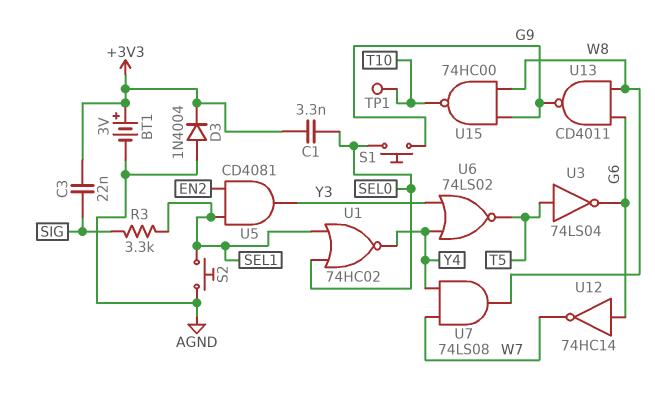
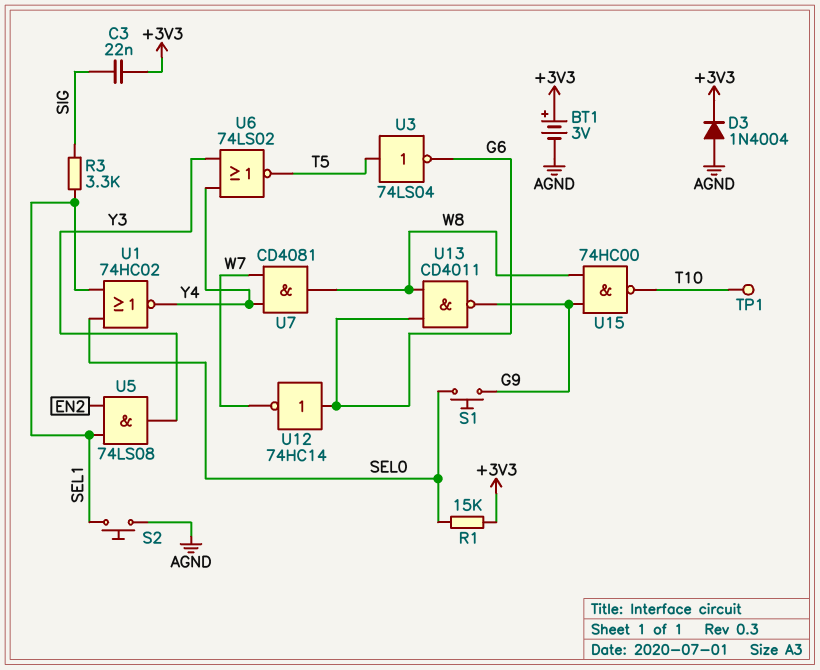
C1: 3.3nF (+3V3, SEL0) -> none
R1: none -> 15k (+3V3, SEL0)
U5: AND CD4081 (in EN2, in SEL1, out Y3) -> AND 74LS08 (in EN2, in SEL1, out Y3)
U7: AND 74LS08 (in W7, in Y4, out W8) -> AND CD4081 (in W7, in Y4, out W8)

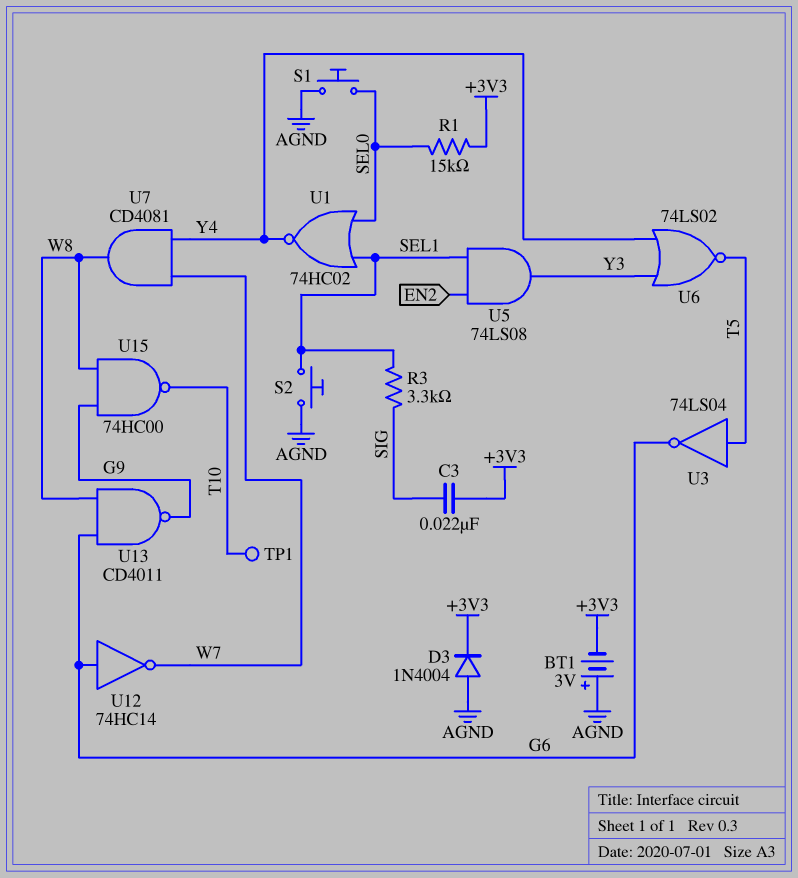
BT1: 3V (plus +3V3, minus AGND) -> 3V (plus AGND, minus +3V3)
S1: button (G9, SEL0) -> button (AGND, SEL0)

